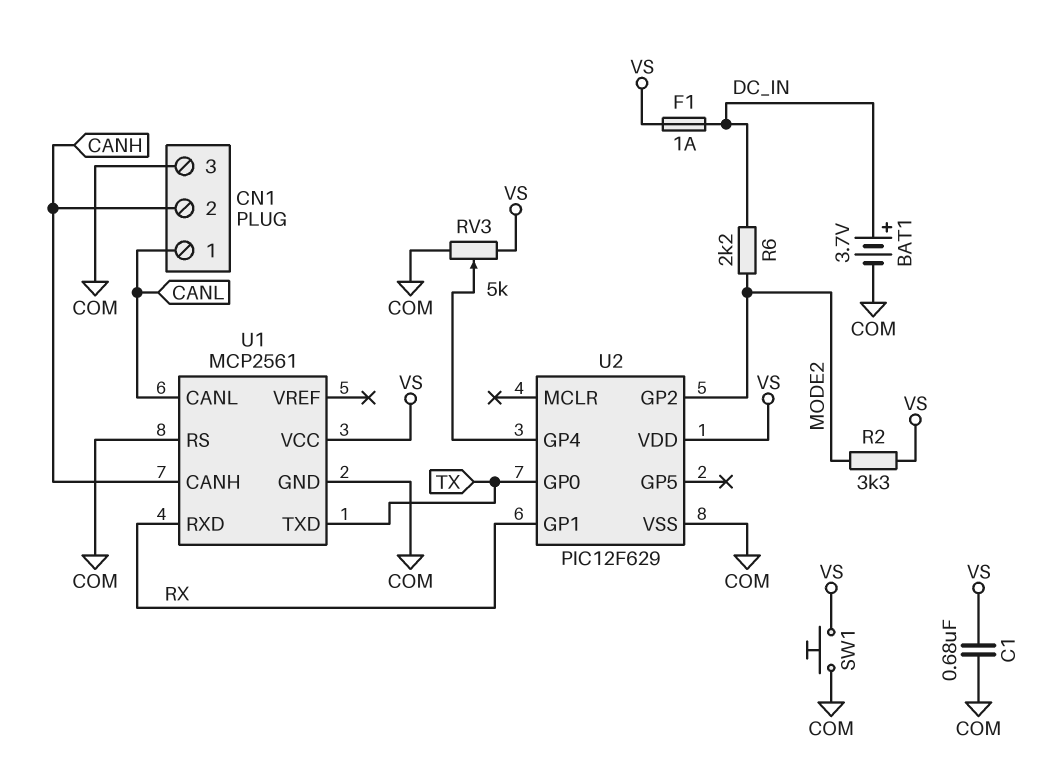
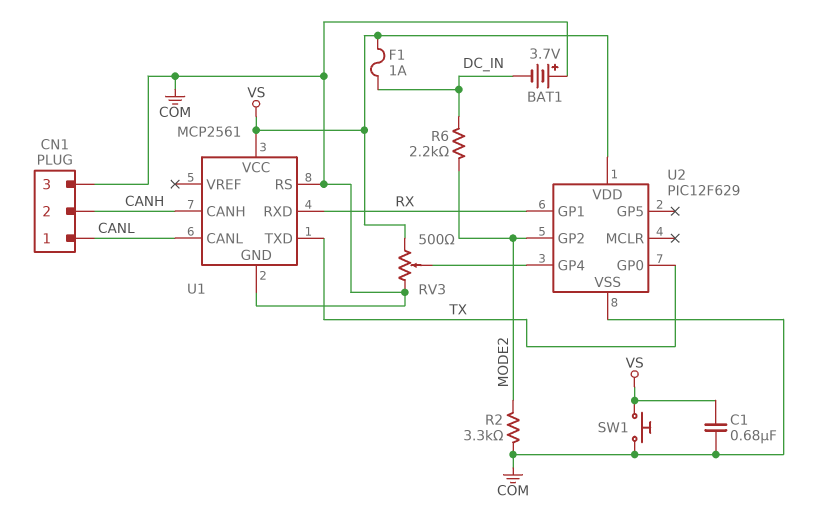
BAT1: 3.7V (plus DC_IN, minus COM) -> 3.7V (plus COM, minus DC_IN)
R2: 3.3k (MODE2, VS) -> 3.3k (COM, MODE2)
RV3: 5k (COM, VS, wiper U2/GP4) -> 500 (COM, VS, wiper U2/GP4)

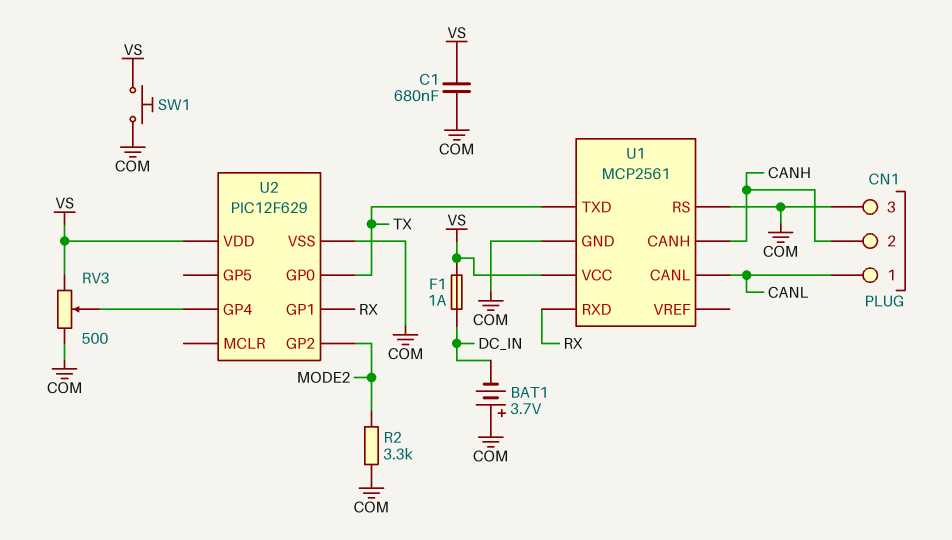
R6: 2.2k (DC_IN, MODE2) -> none

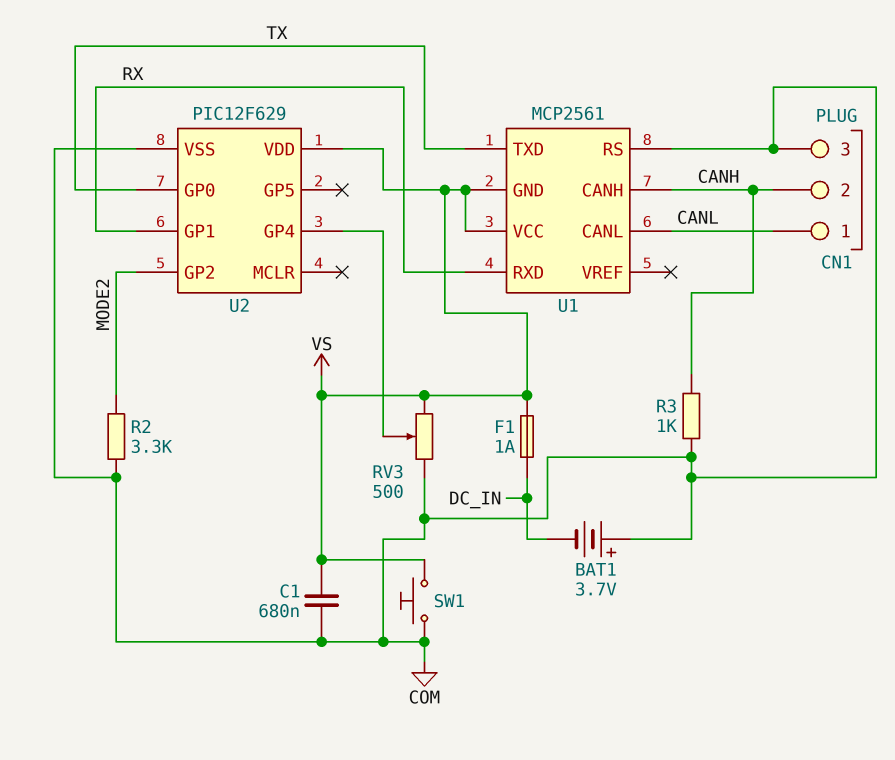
R3: none -> 1k (CANH, COM)
U1 pin GND: COM -> VS

